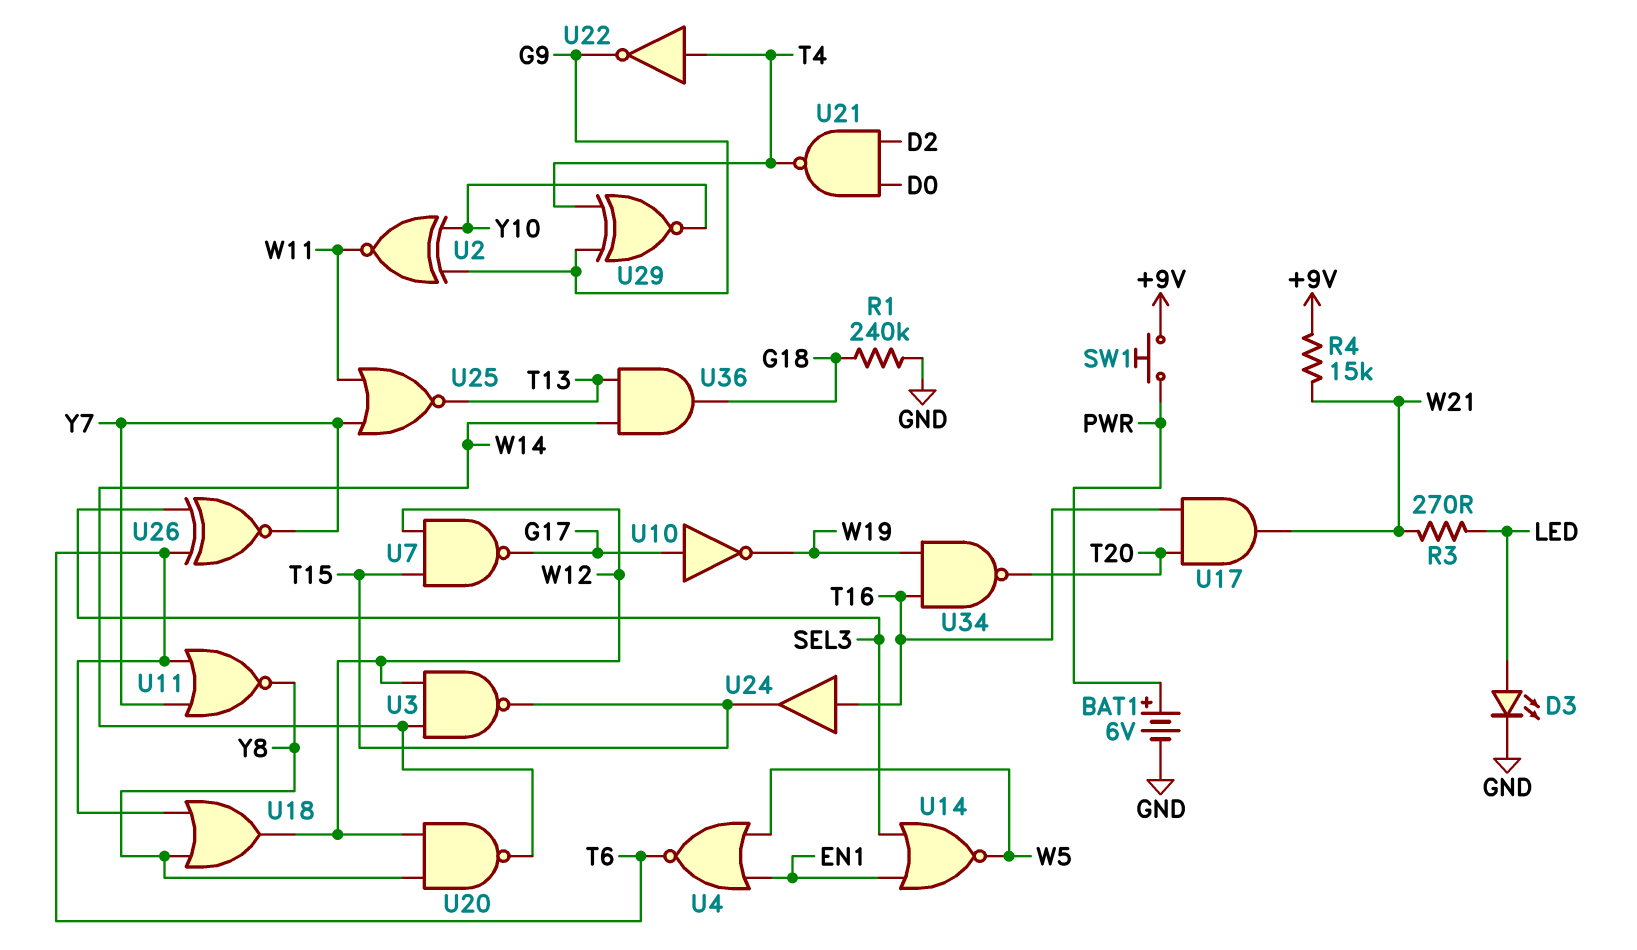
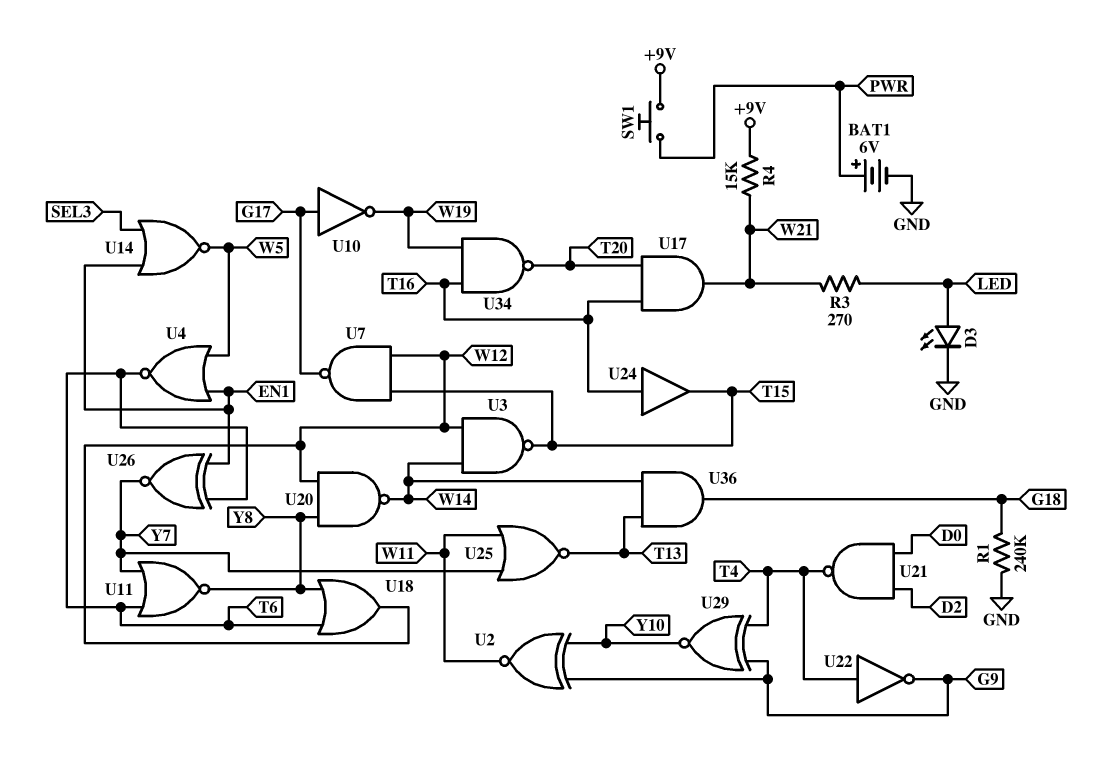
U26: XNOR (in SEL3, in T6, out Y7) -> XNOR (in EN1, in T6, out Y7)

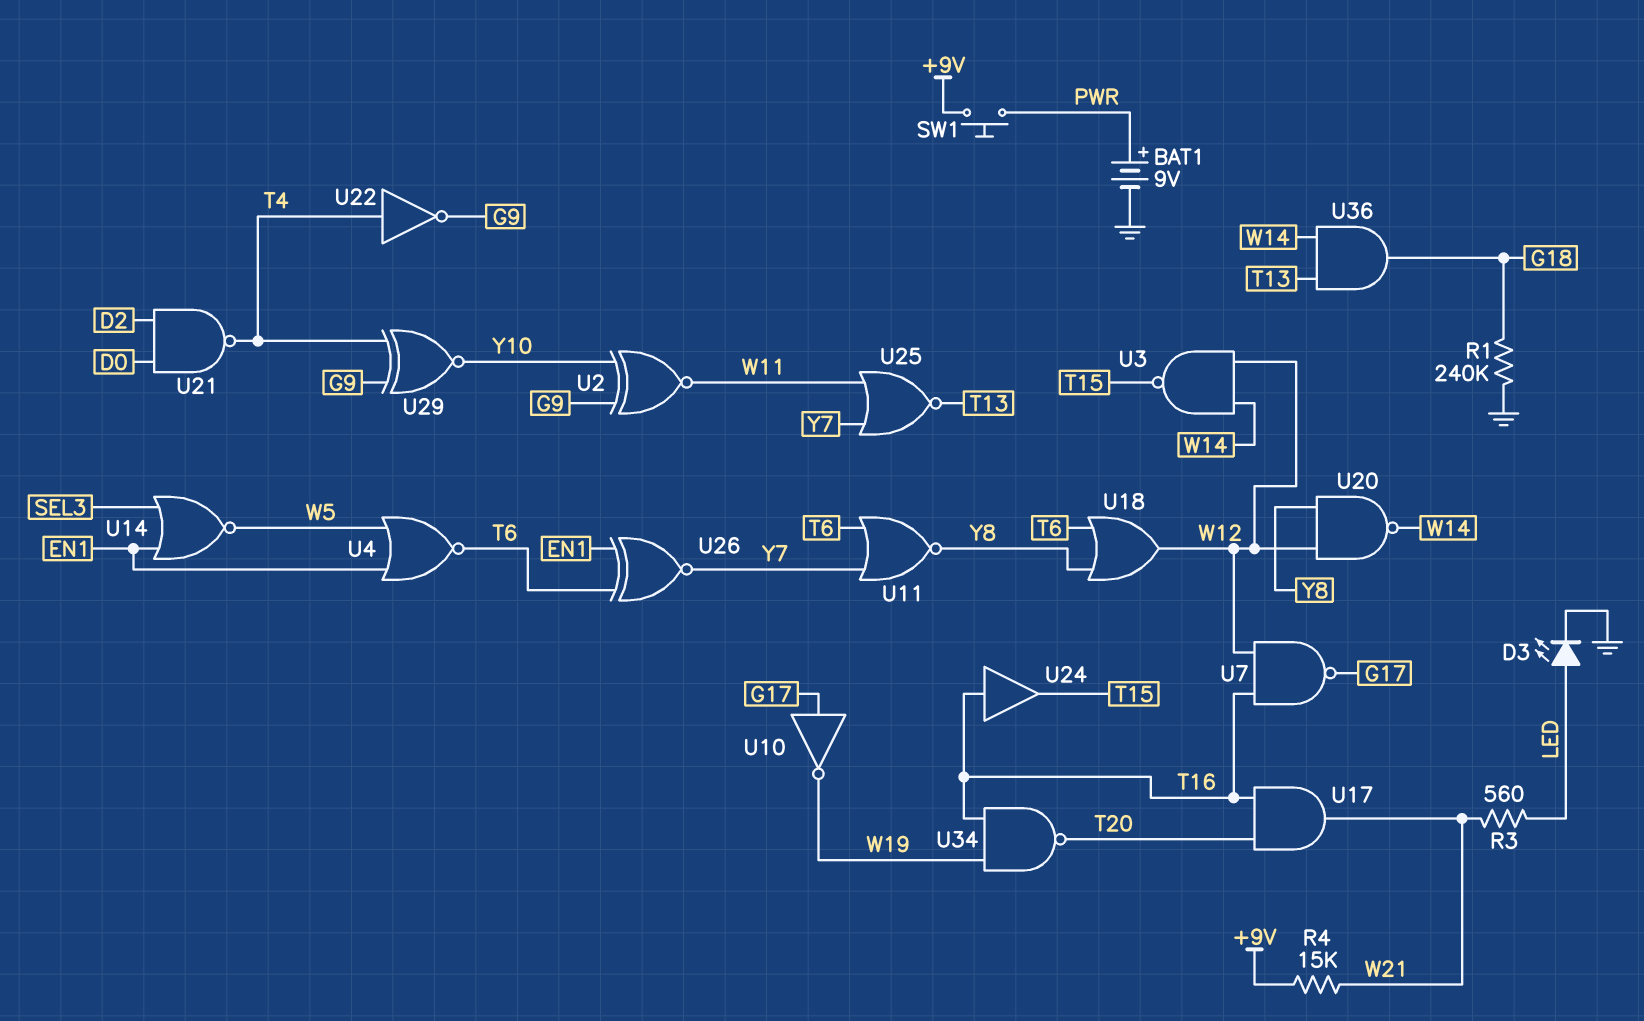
BAT1: 6V (plus PWR, minus GND) -> 9V (plus PWR, minus GND)
R3: 270 (LED, W21) -> 560 (LED, W21)
U7: NAND (in T15, in W12, out G17) -> NAND (in T16, in W12, out G17)

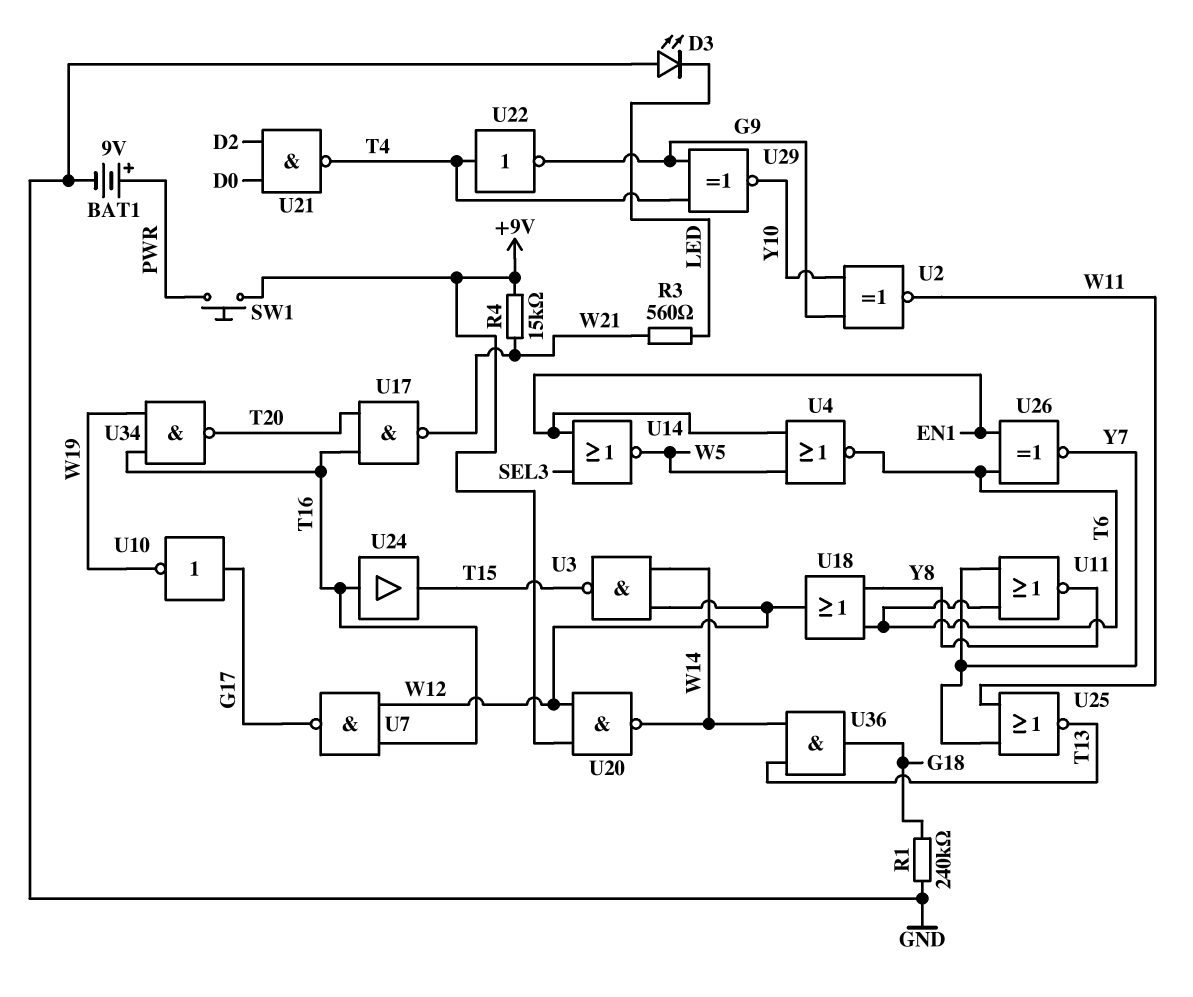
D3: LED (A LED, K GND) -> LED (A GND, K LED)
U17: AND (in T16, in T20, out W21) -> NAND (in T16, in T20, out W21)
U20: NAND (in W12, in Y8, out W14) -> NAND (in +9V, in W12, out W14)

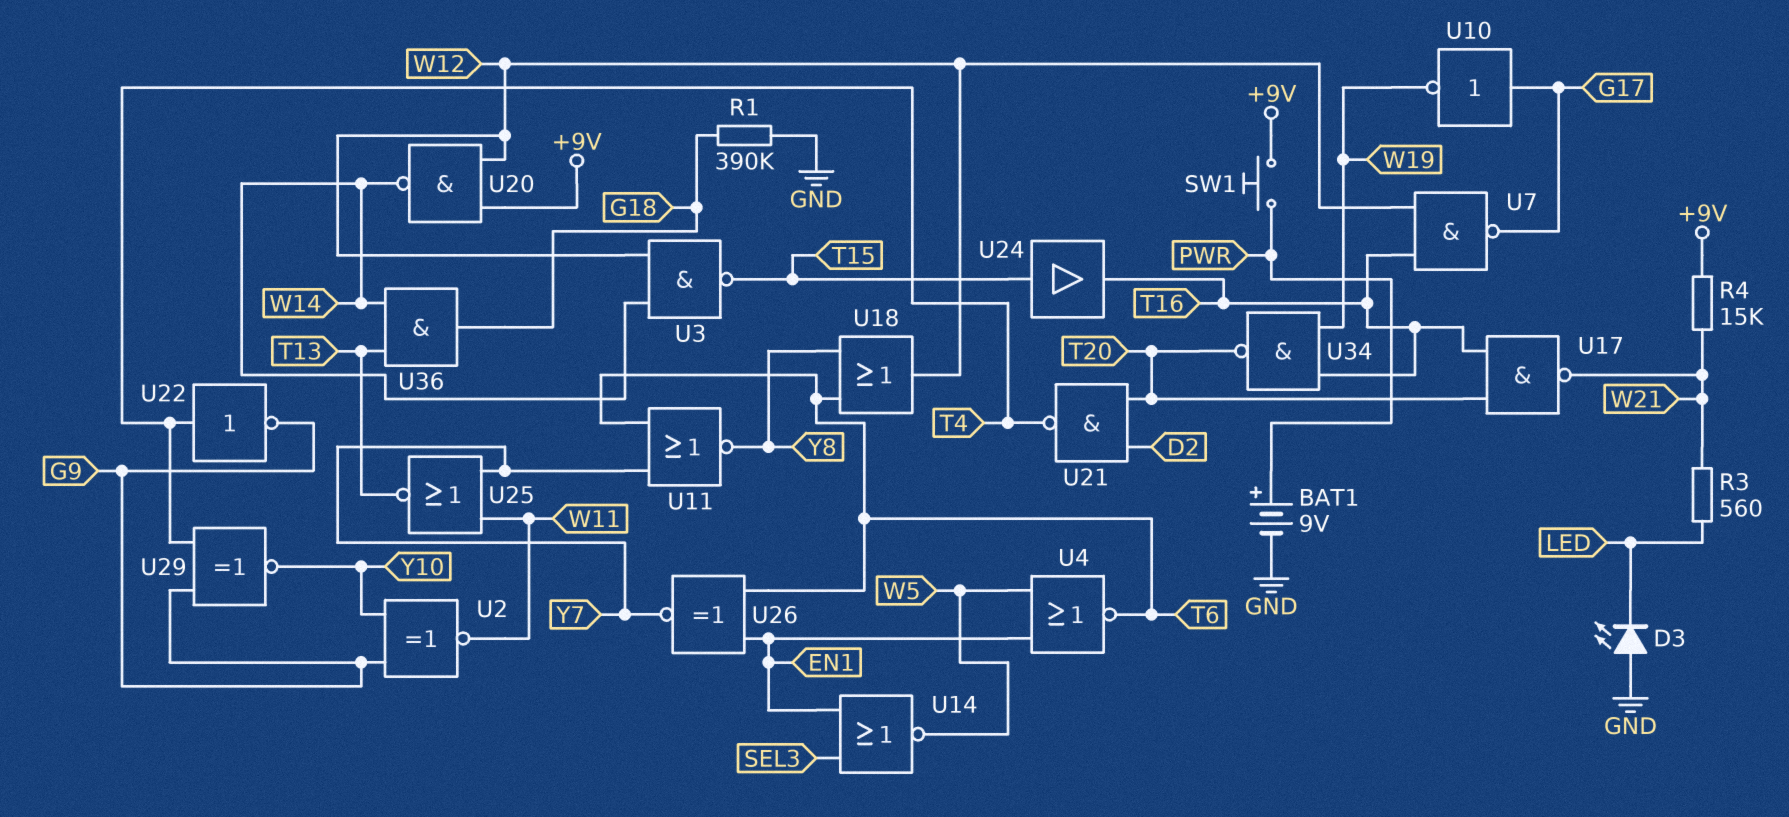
R1: 240k (G18, GND) -> 390k (G18, GND)
U21: NAND (in D0, in D2, out T4) -> NAND (in D2, in T20, out T4)
U24: buffer (in T16, out T15) -> buffer (in T15, out T16)

